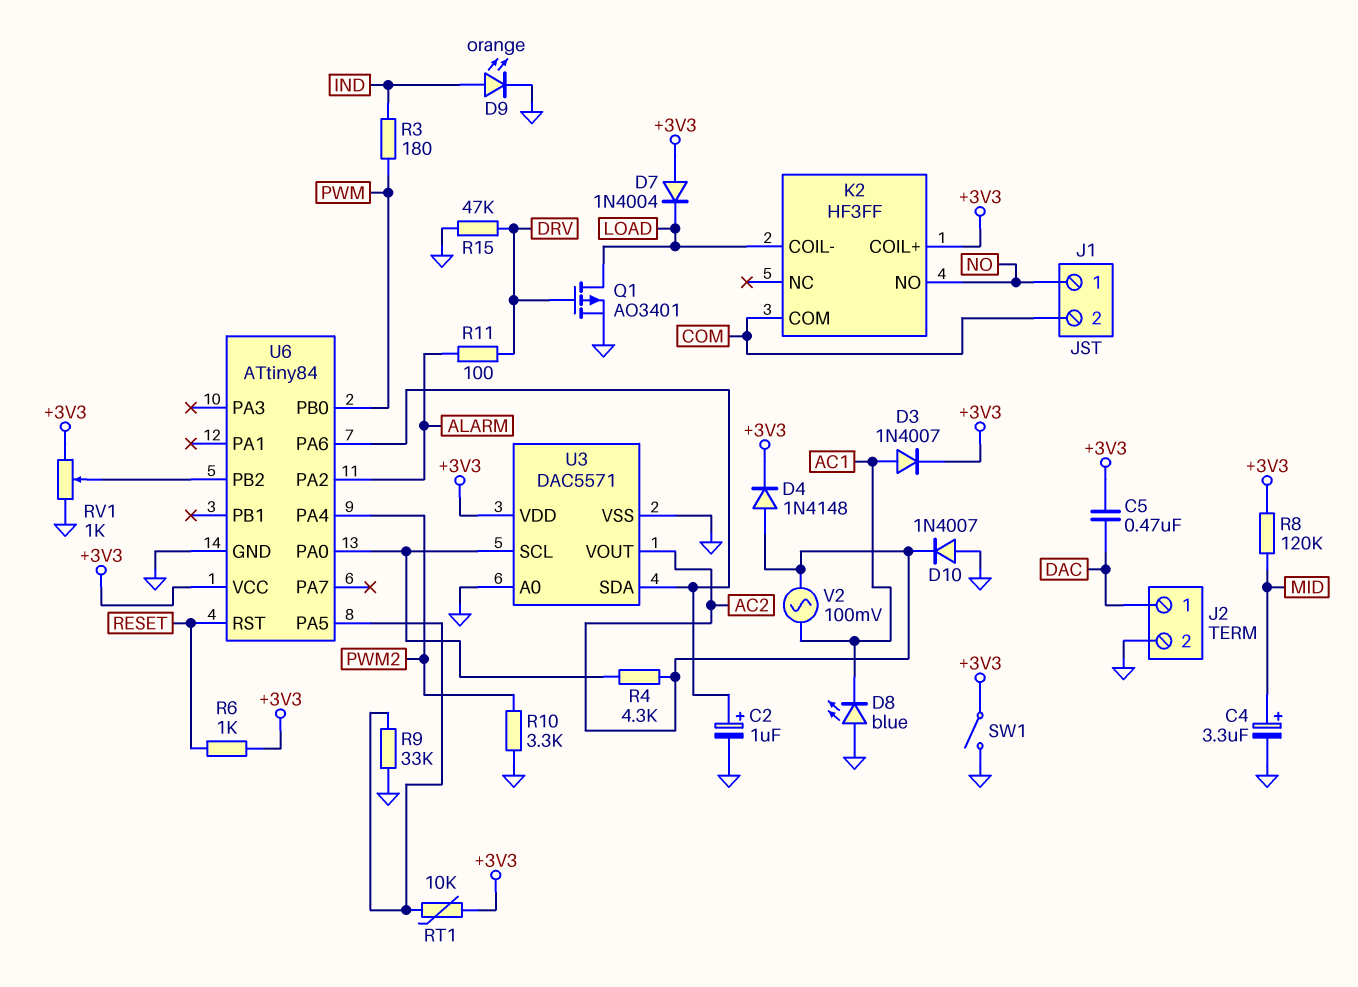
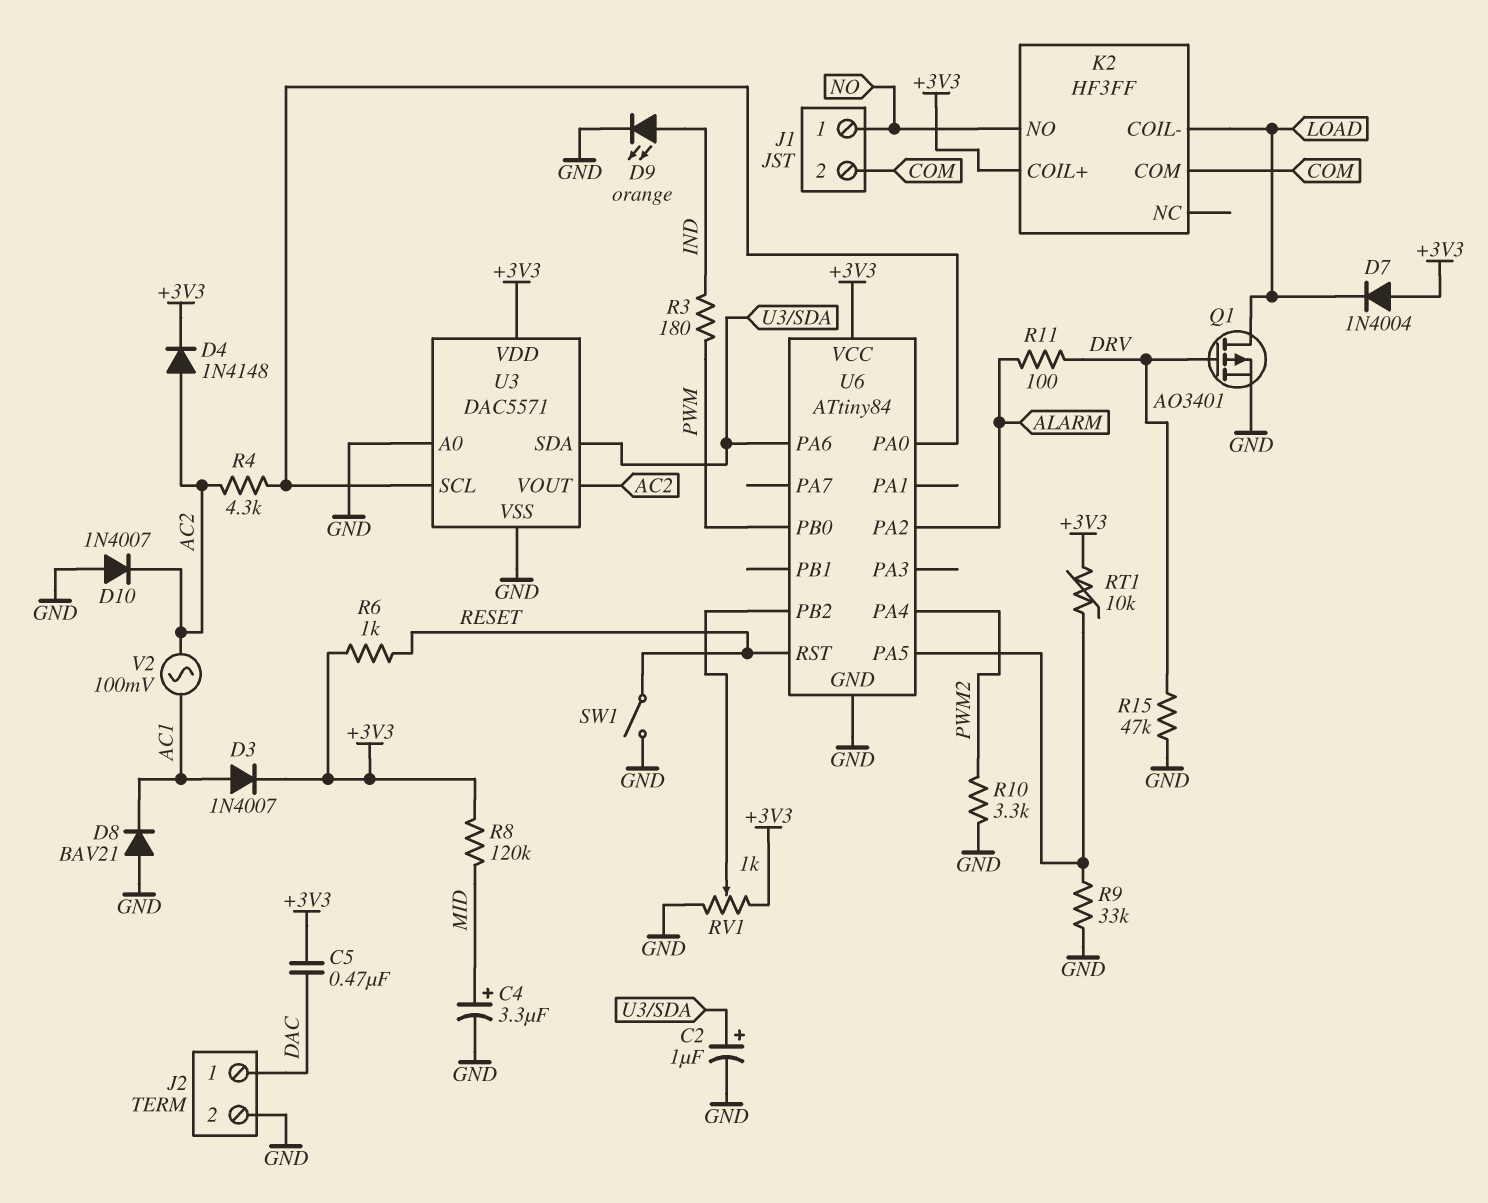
D8: LED blue (A GND, K AC1) -> diode BAV21 (A GND, K AC1)
SW1: switch (+3V3, GND) -> switch (GND, RESET)

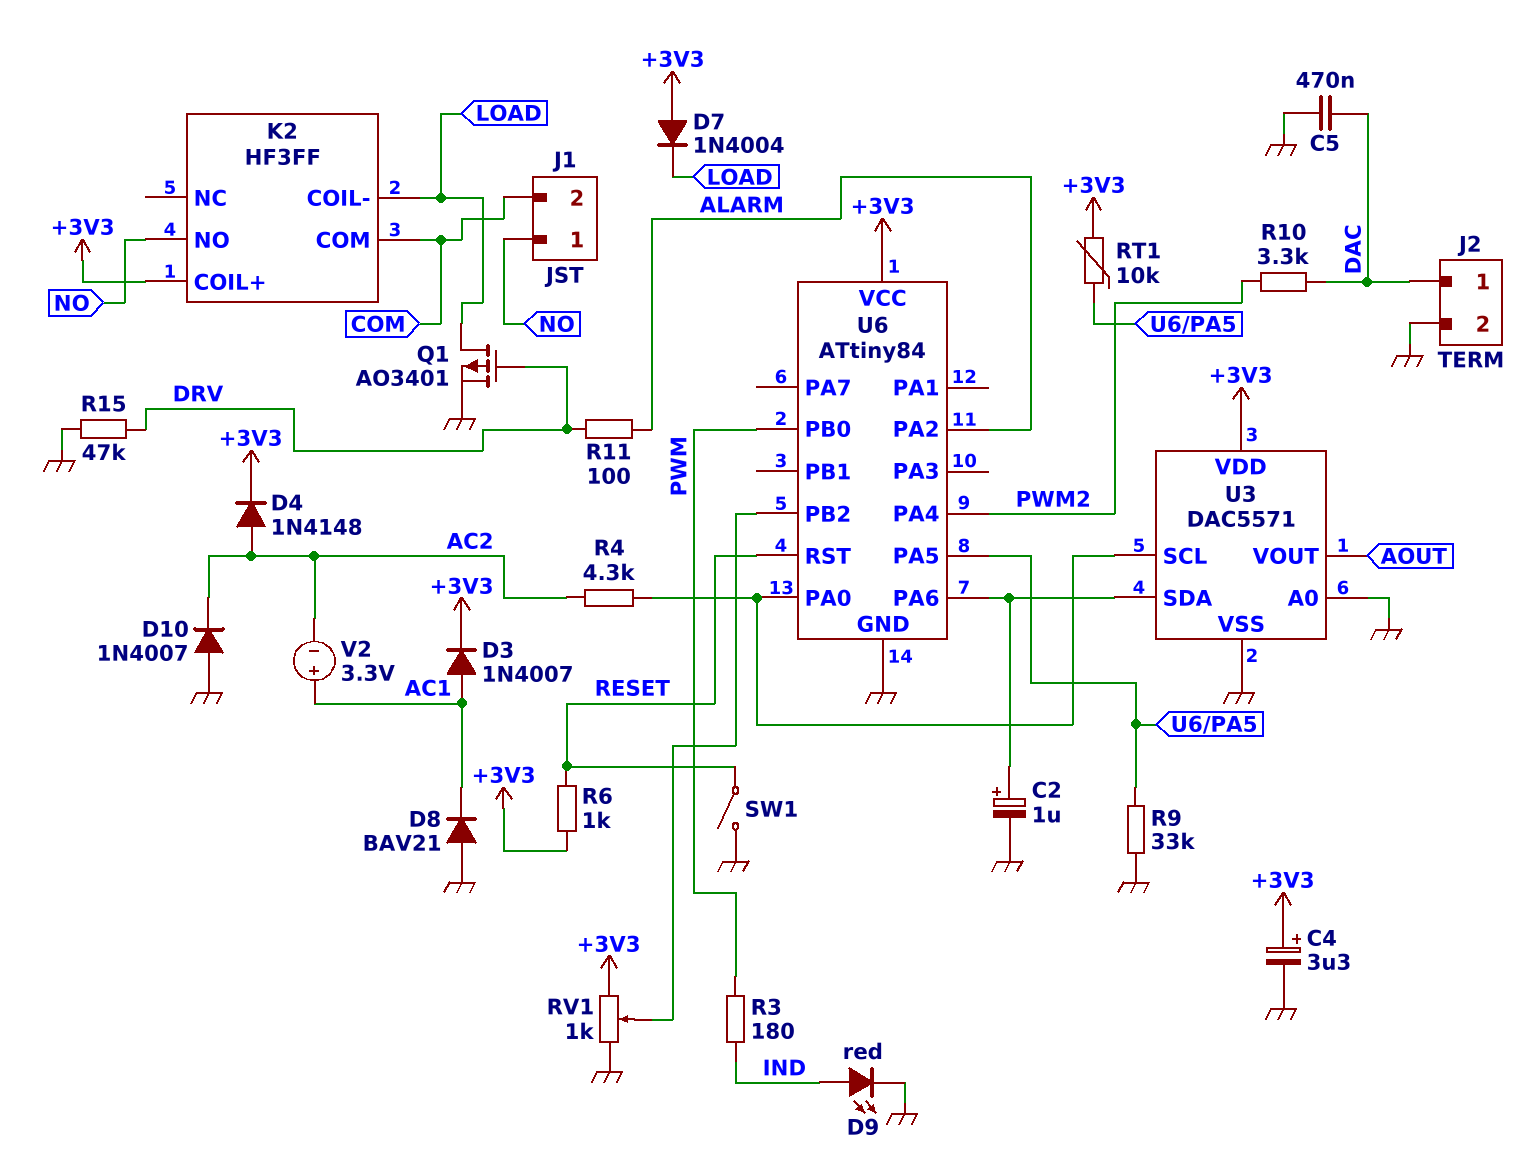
C4: 3.3uF (plus MID, minus GND) -> 3.3uF (plus +3V3, minus GND)
C5: 470nF (+3V3, DAC) -> 470nF (DAC, GND)
D9: LED orange (A IND, K GND) -> LED red (A IND, K GND)
R8: 120k (+3V3, MID) -> none
R10: 3.3k (GND, PWM2) -> 3.3k (DAC, PWM2)
U3 pin VOUT: AC2 -> AOUT
V2: AC 100mV (AC1, AC2) -> 3.3V (plus AC1, minus AC2)

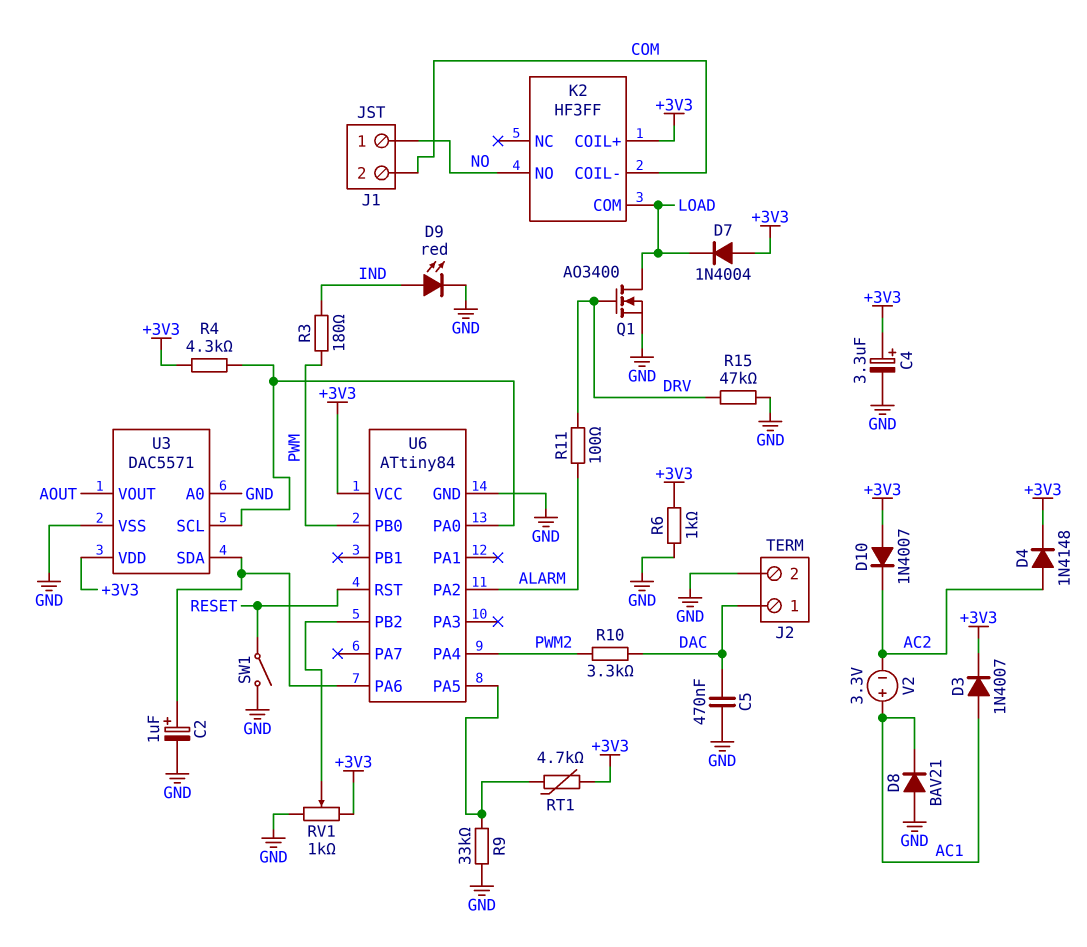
D10: diode 1N4007 (A GND, K AC2) -> diode 1N4007 (A +3V3, K AC2)
K2 pin COIL-: LOAD -> COM
K2 pin COM: COM -> LOAD
Q1: PMOS AO3401 (G DRV, D LOAD, S GND) -> NMOS AO3400 (G DRV, D LOAD, S GND)
R4: 4.3k (AC2, U3/SCL) -> 4.3k (+3V3, U3/SCL)
R6: 1k (+3V3, RESET) -> 1k (+3V3, GND)
RT1: 10k (+3V3, U6/PA5) -> 4.7k (+3V3, U6/PA5)

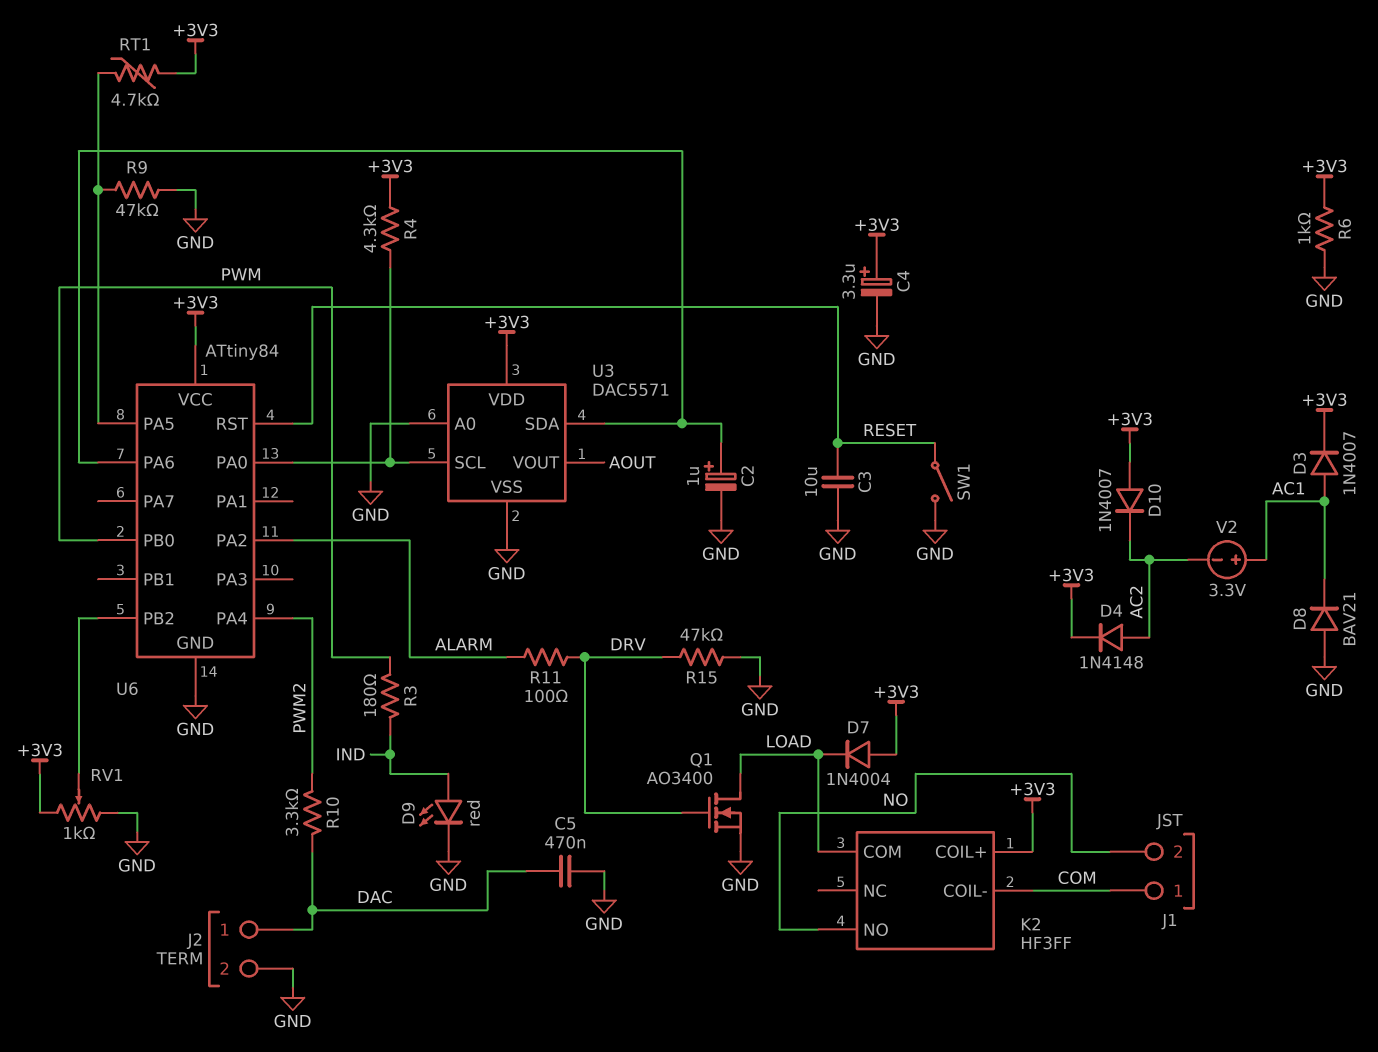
C3: none -> 10uF (GND, RESET)
J1 pin 1: NO -> COM
J1 pin 2: COM -> NO
R9: 33k (GND, U6/PA5) -> 47k (GND, U6/PA5)

